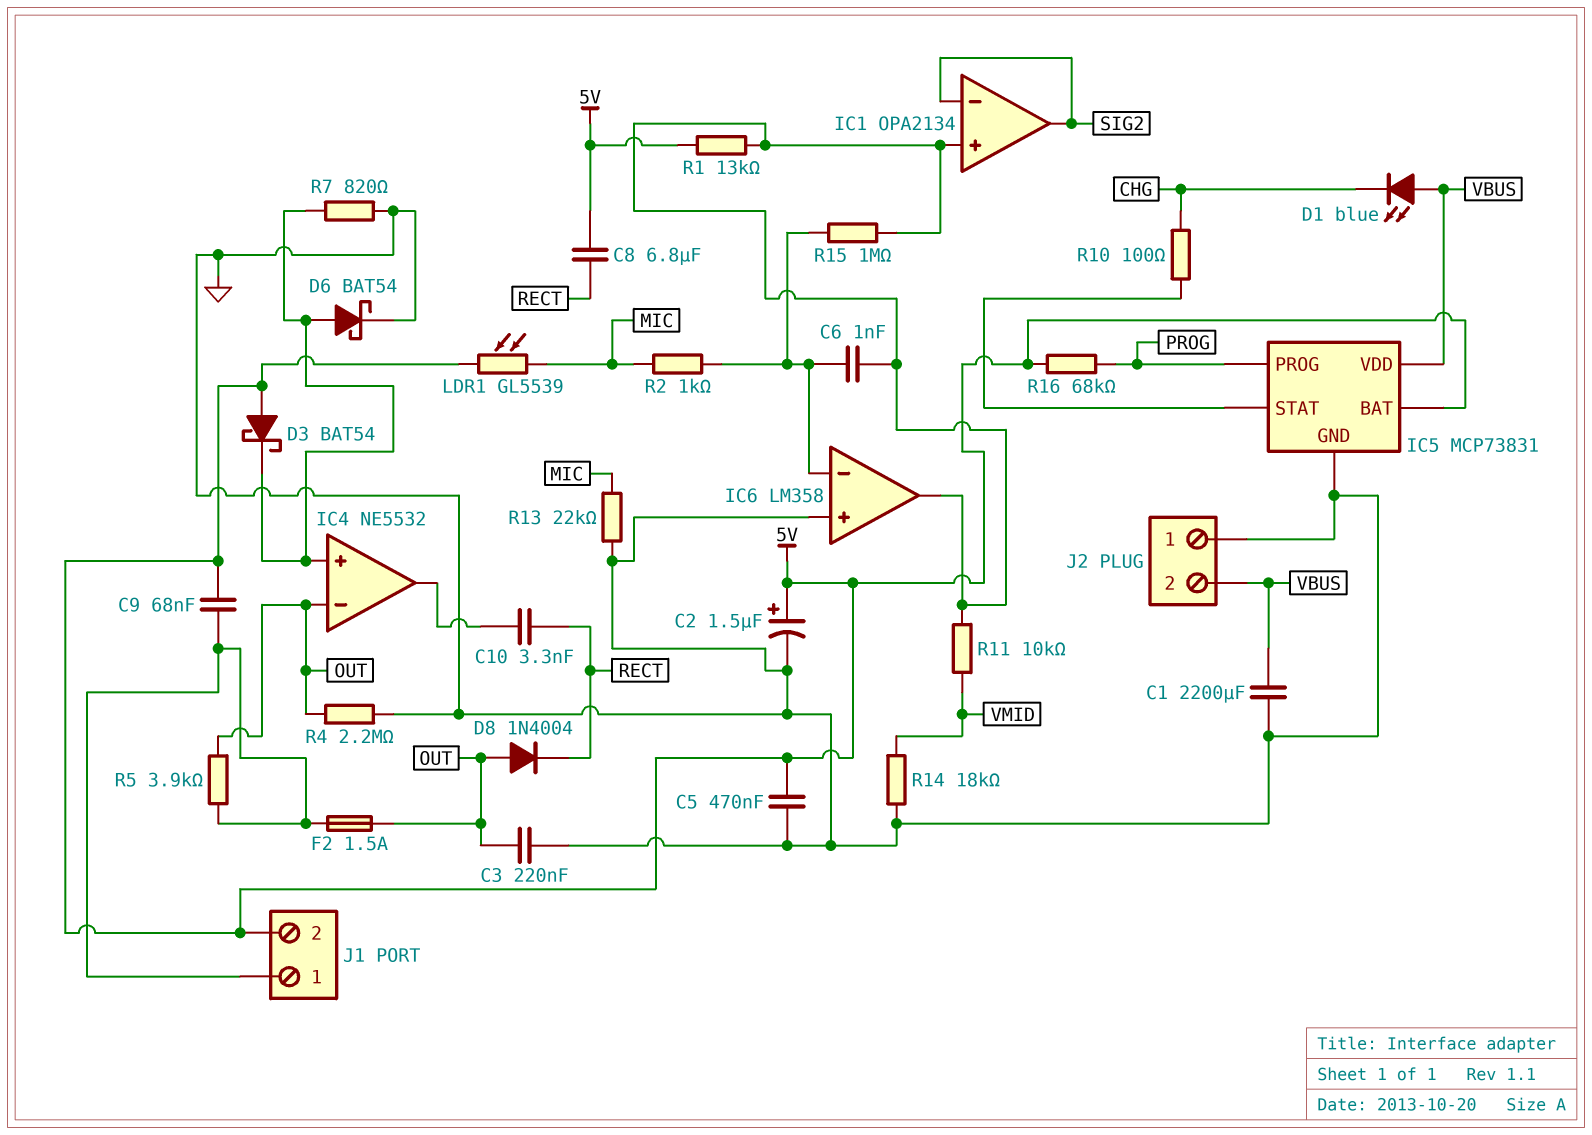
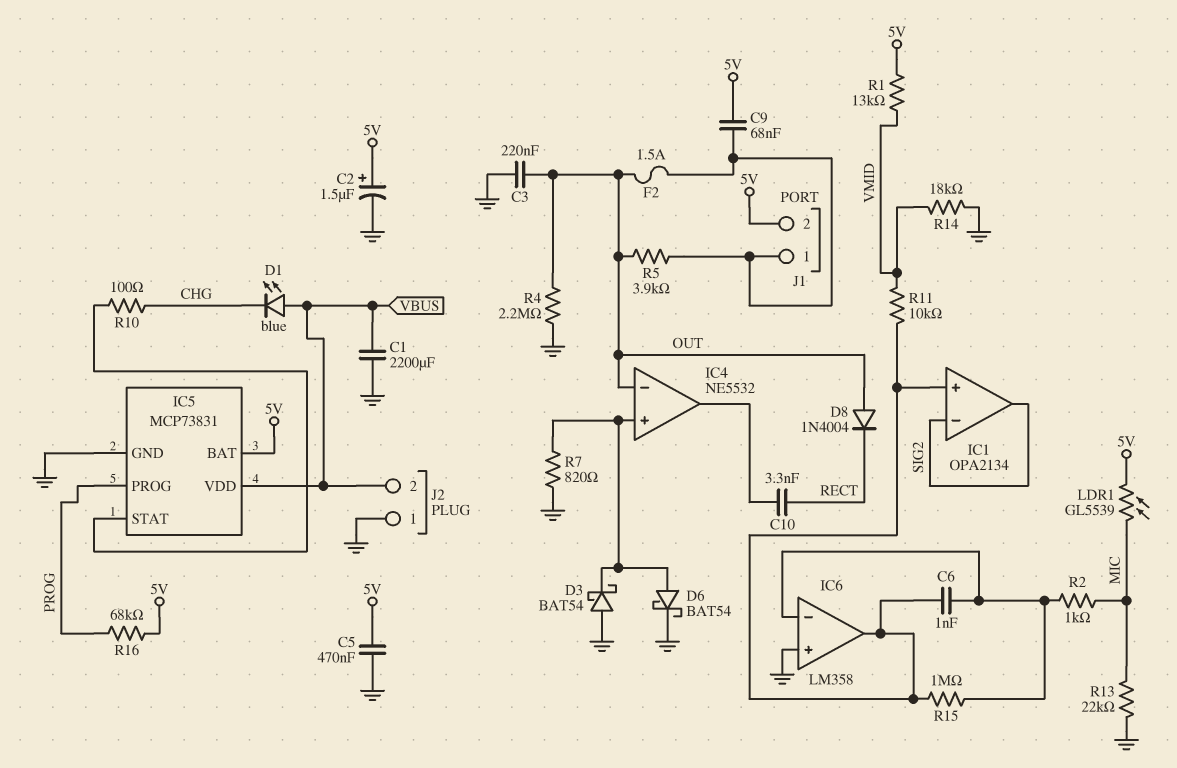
C8: 6.8uF (5V, RECT) -> none
D3: schottky BAT54 (A 5V, K IC4/in+) -> schottky BAT54 (A GND, K IC4/in+)
R1: 13k (5V, IC1/in+) -> 13k (5V, VMID)

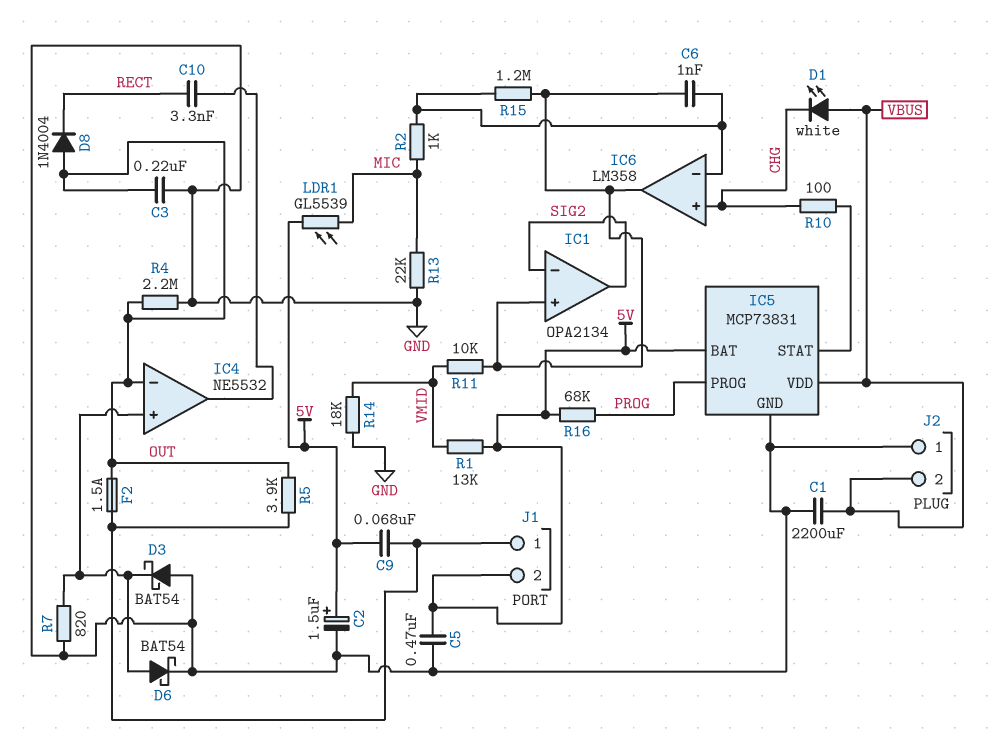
D1: LED blue (A VBUS, K CHG) -> LED white (A VBUS, K CHG)
IC6 pin in+: GND -> CHG
R15: 1M (IC1/in+, IC6/in-) -> 1.2M (IC1/in+, IC6/in-)

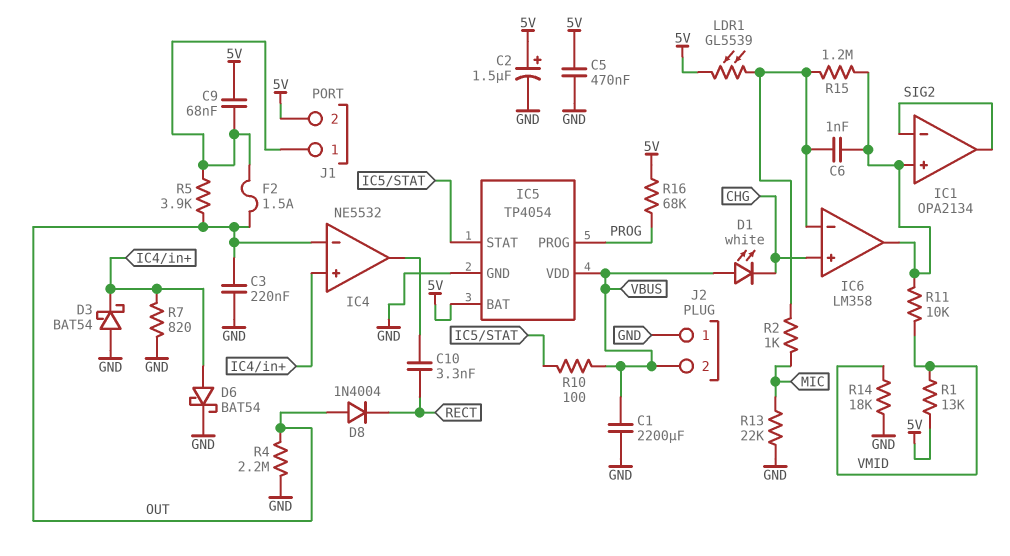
IC5: MCP73831 -> TP4054
LDR1: GL5539 (5V, MIC) -> GL5539 (5V, IC6/in-)
R10: 100 (CHG, IC5/STAT) -> 100 (IC5/STAT, VBUS)

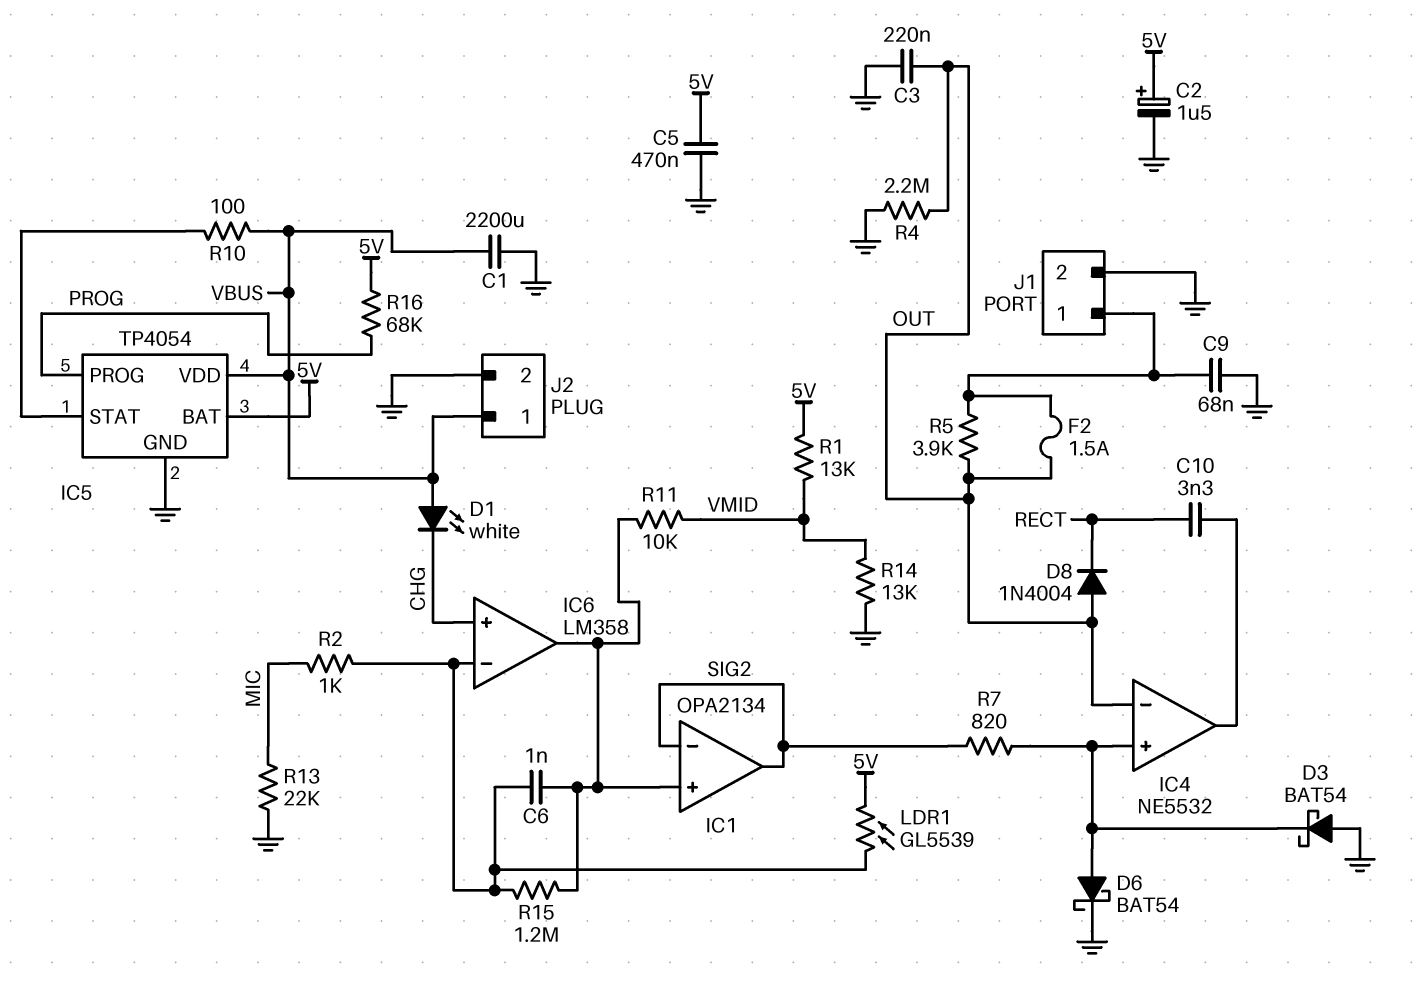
C9: 68nF (5V, J1/1) -> 68nF (GND, J1/1)
J1 pin 2: 5V -> GND
J2 pin 1: GND -> VBUS
J2 pin 2: VBUS -> GND
R7: 820 (GND, IC4/in+) -> 820 (IC4/in+, SIG2)
R14: 18k (GND, VMID) -> 13k (GND, VMID)

